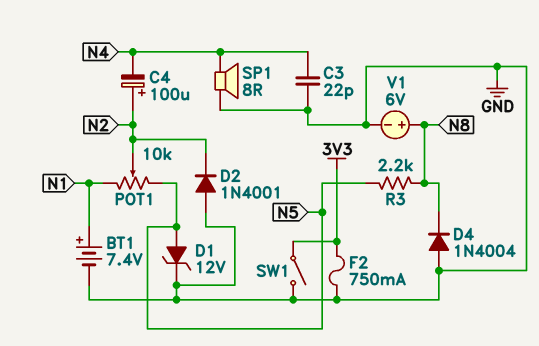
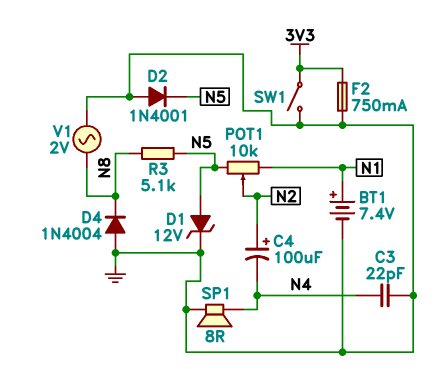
D2: diode 1N4001 (A GND, K N2) -> diode 1N4001 (A GND, K N5)
R3: 2.2k (N5, N8) -> 5.1k (N5, N8)
V1: 6V (plus N8, minus GND) -> AC 2V (GND, N8)

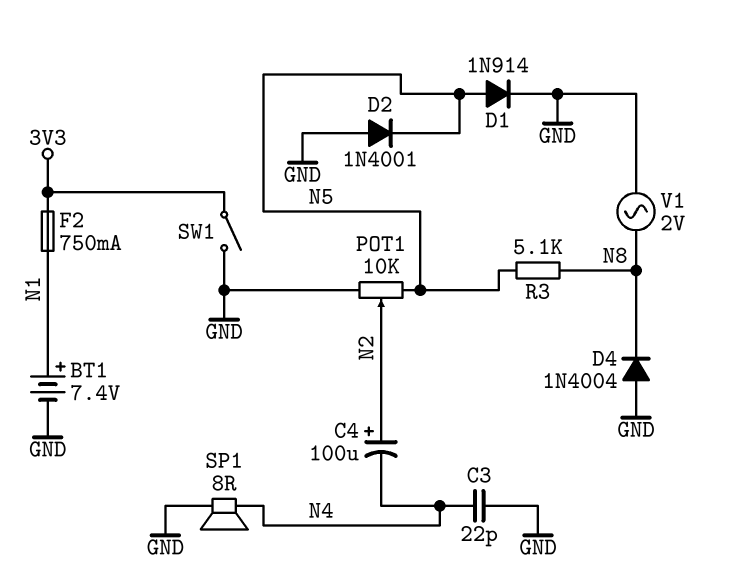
D1: zener 12V (A N5, K GND) -> diode 1N914 (A N5, K GND)
F2: 750mA (3V3, GND) -> 750mA (3V3, N1)
POT1: 10k (N1, N5, wiper N2) -> 10k (GND, N5, wiper N2)

